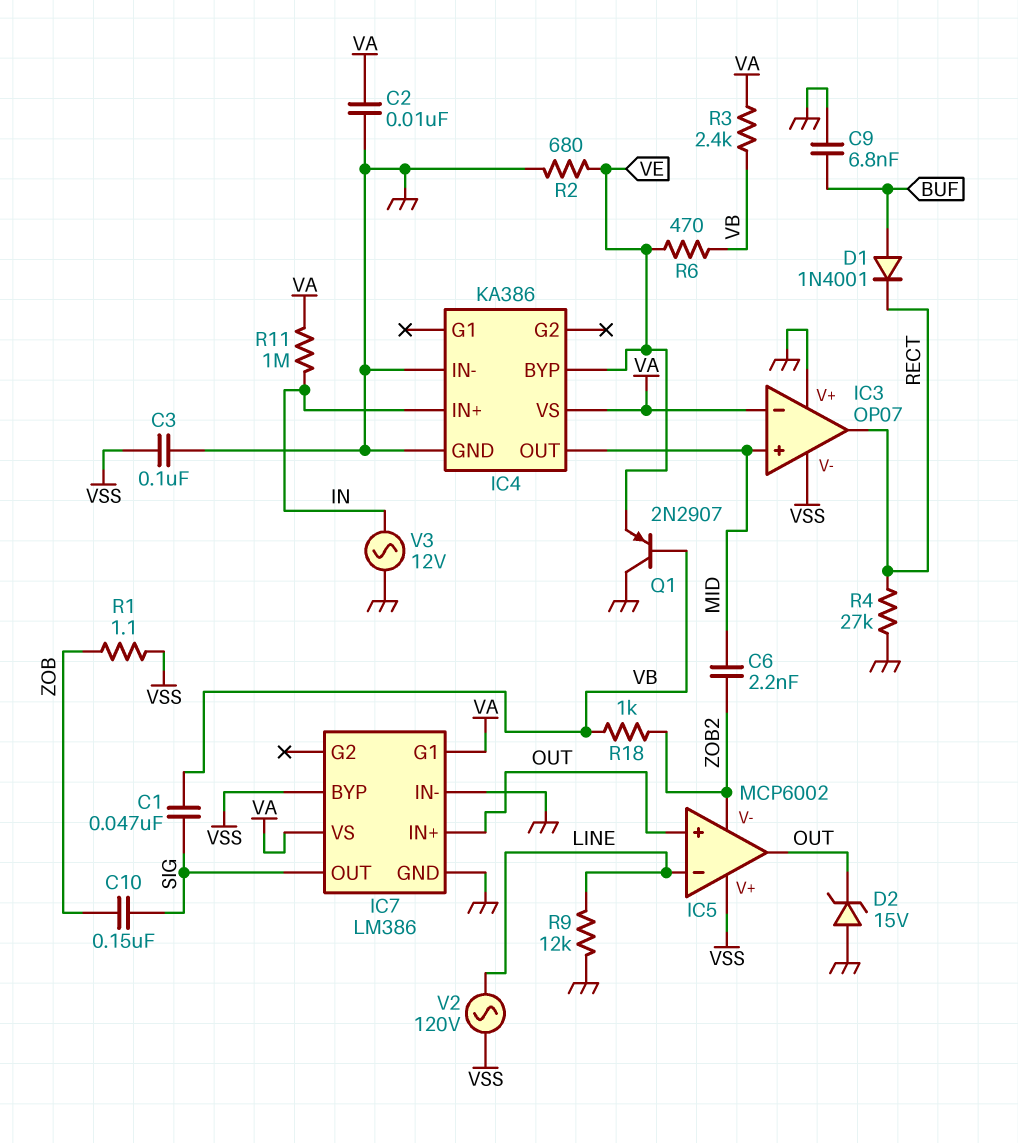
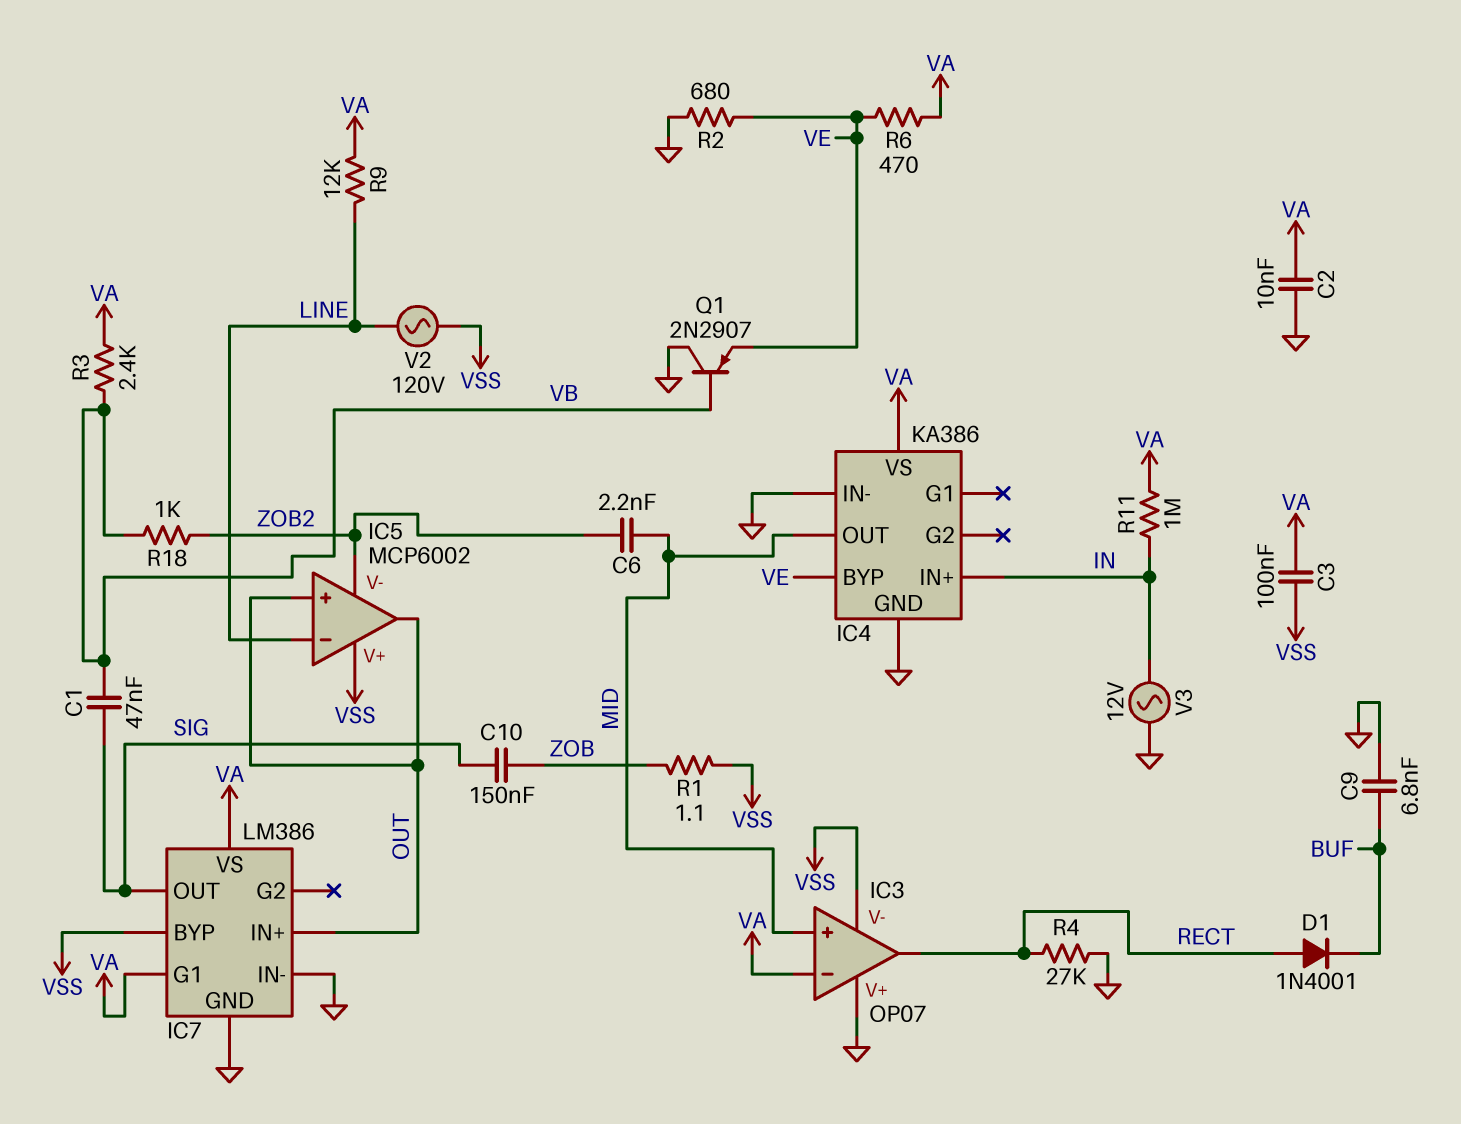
C3: 100nF (GND, VSS) -> 100nF (VA, VSS)
D1: diode 1N4001 (A BUF, K RECT) -> diode 1N4001 (A RECT, K BUF)
D2: zener 15V (A GND, K OUT) -> none
R6: 470 (VB, VE) -> 470 (VA, VE)
R9: 12k (GND, LINE) -> 12k (LINE, VA)

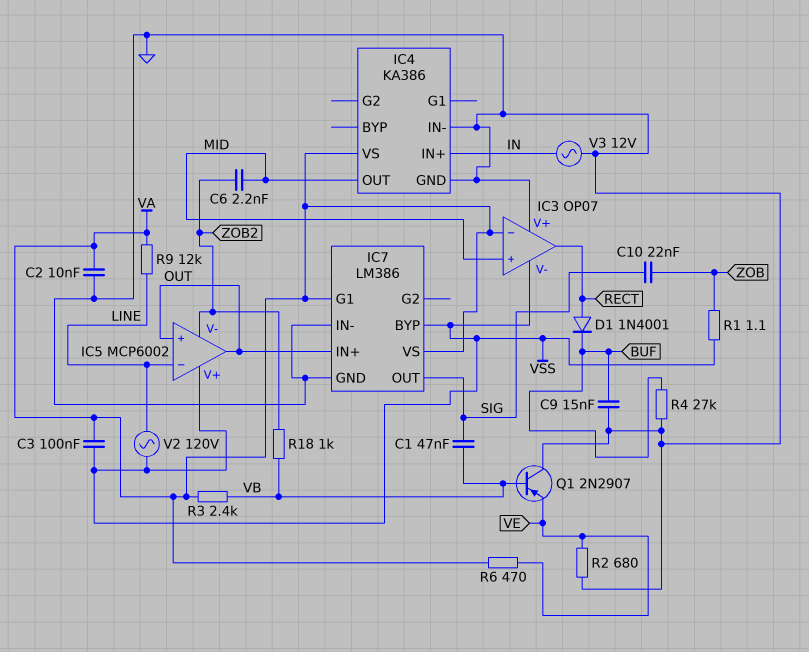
C9: 6.8nF (BUF, GND) -> 15nF (BUF, GND)
C10: 150nF (SIG, ZOB) -> 22nF (SIG, ZOB)
IC4 pin BYP: VE -> none
R4: 27k (GND, RECT) -> 27k (BUF, GND)
R11: 1M (IN, VA) -> none

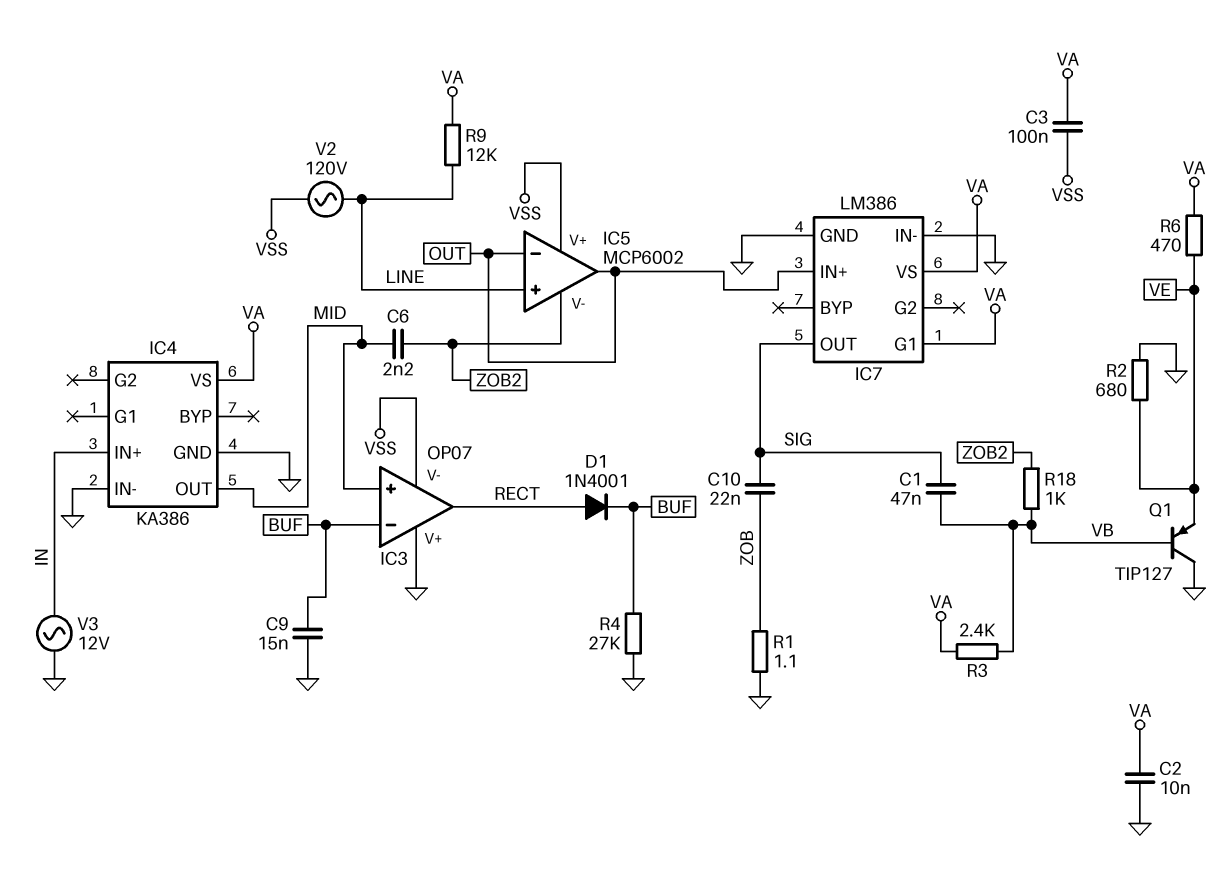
IC3 pin in-: VA -> BUF
IC5 pin in+: OUT -> LINE
IC5 pin in-: LINE -> OUT
IC7 pin BYP: VSS -> none
Q1: PNP 2N2907 (B VB, C GND, E VE) -> PNP TIP127 (B VB, C GND, E VE)
R1: 1.1 (VSS, ZOB) -> 1.1 (GND, ZOB)

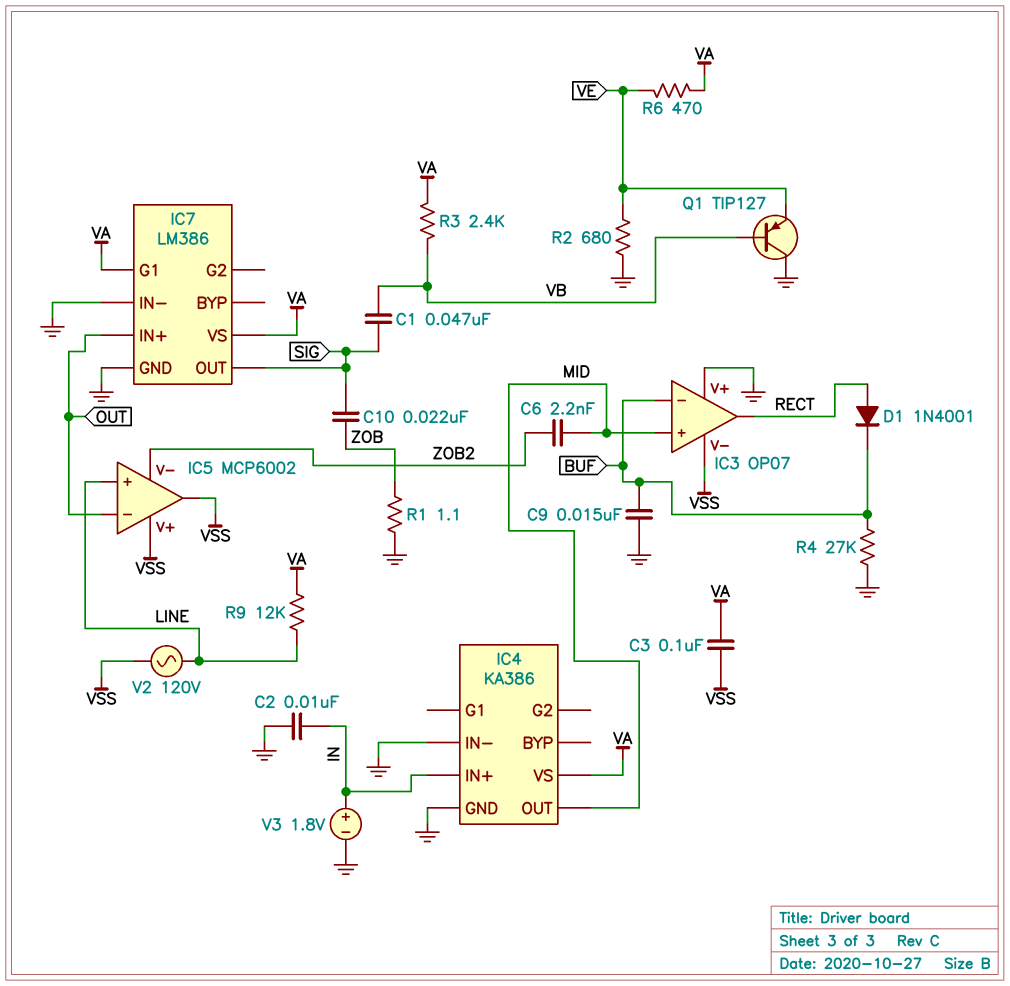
C2: 10nF (GND, VA) -> 10nF (GND, IN)
IC5 pin out: OUT -> VSS
R18: 1k (VB, ZOB2) -> none
V3: AC 12V (GND, IN) -> 1.8V (plus IN, minus GND)

